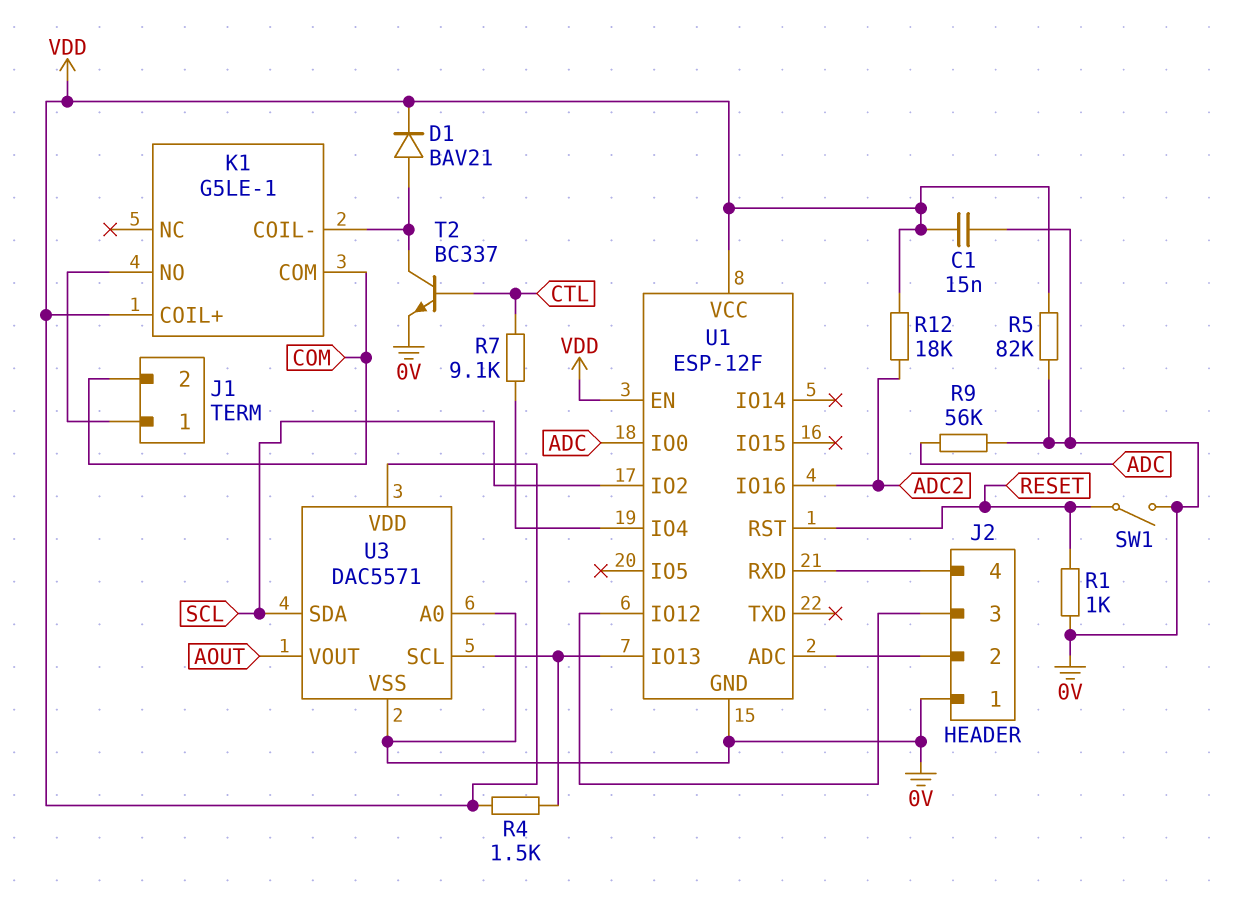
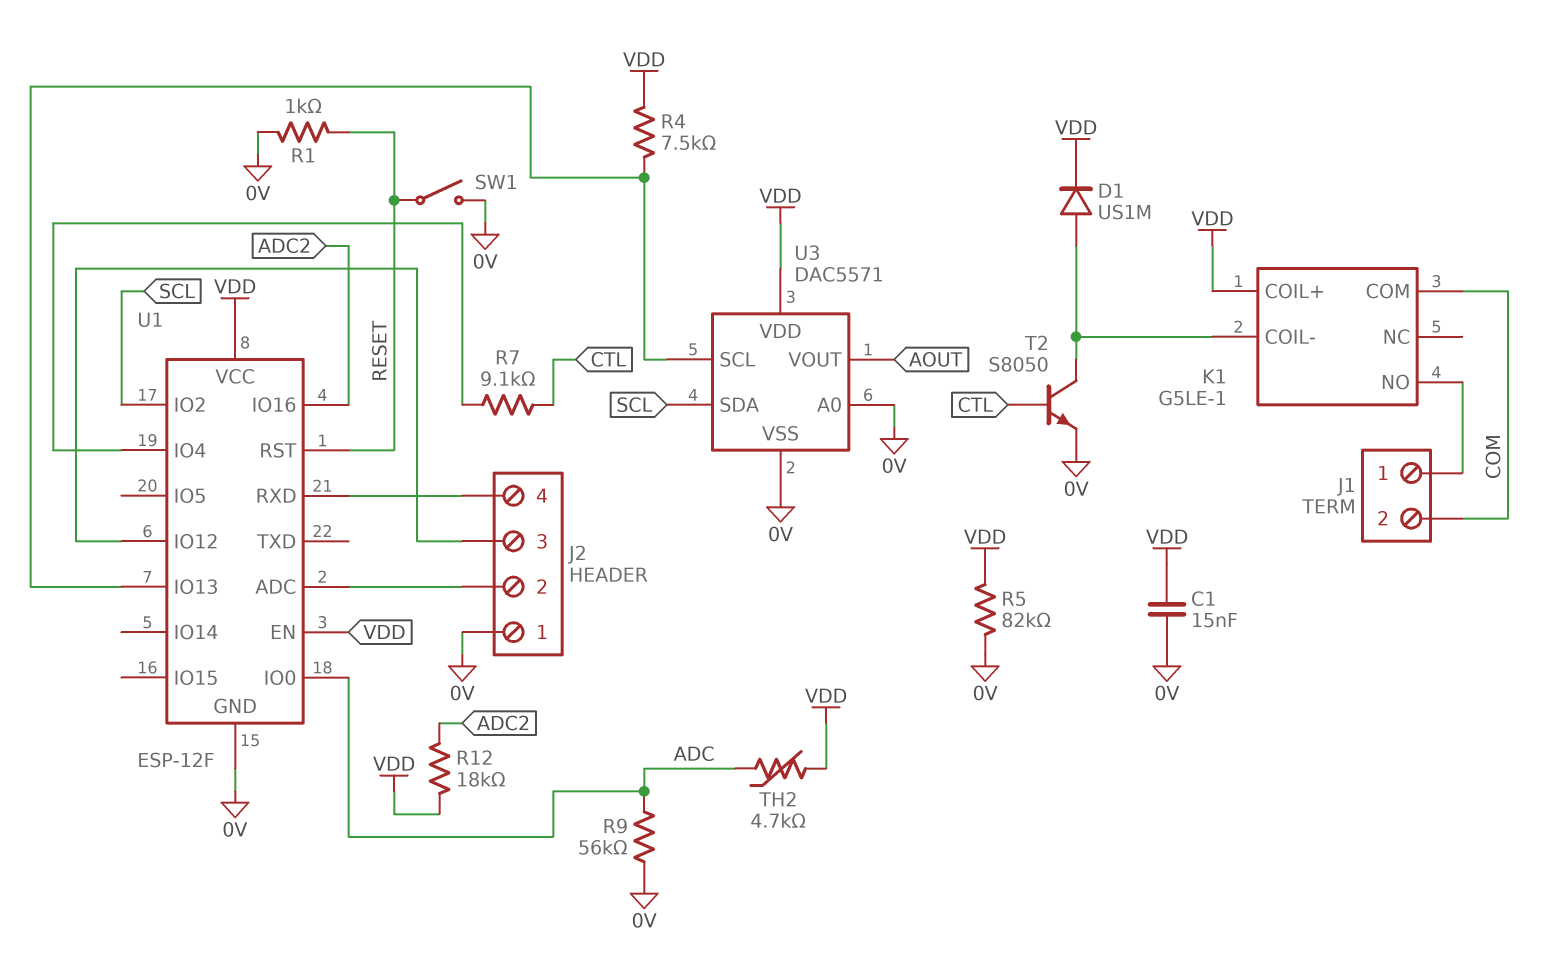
D1: diode BAV21 (A K1/COIL-, K VDD) -> diode US1M (A K1/COIL-, K VDD)
R4: 1.5k (U1/IO13, VDD) -> 7.5k (U1/IO13, VDD)
T2: NPN BC337 (B CTL, C K1/COIL-, E 0V) -> NPN S8050 (B CTL, C K1/COIL-, E 0V)
TH2: none -> 4.7k (ADC, VDD)

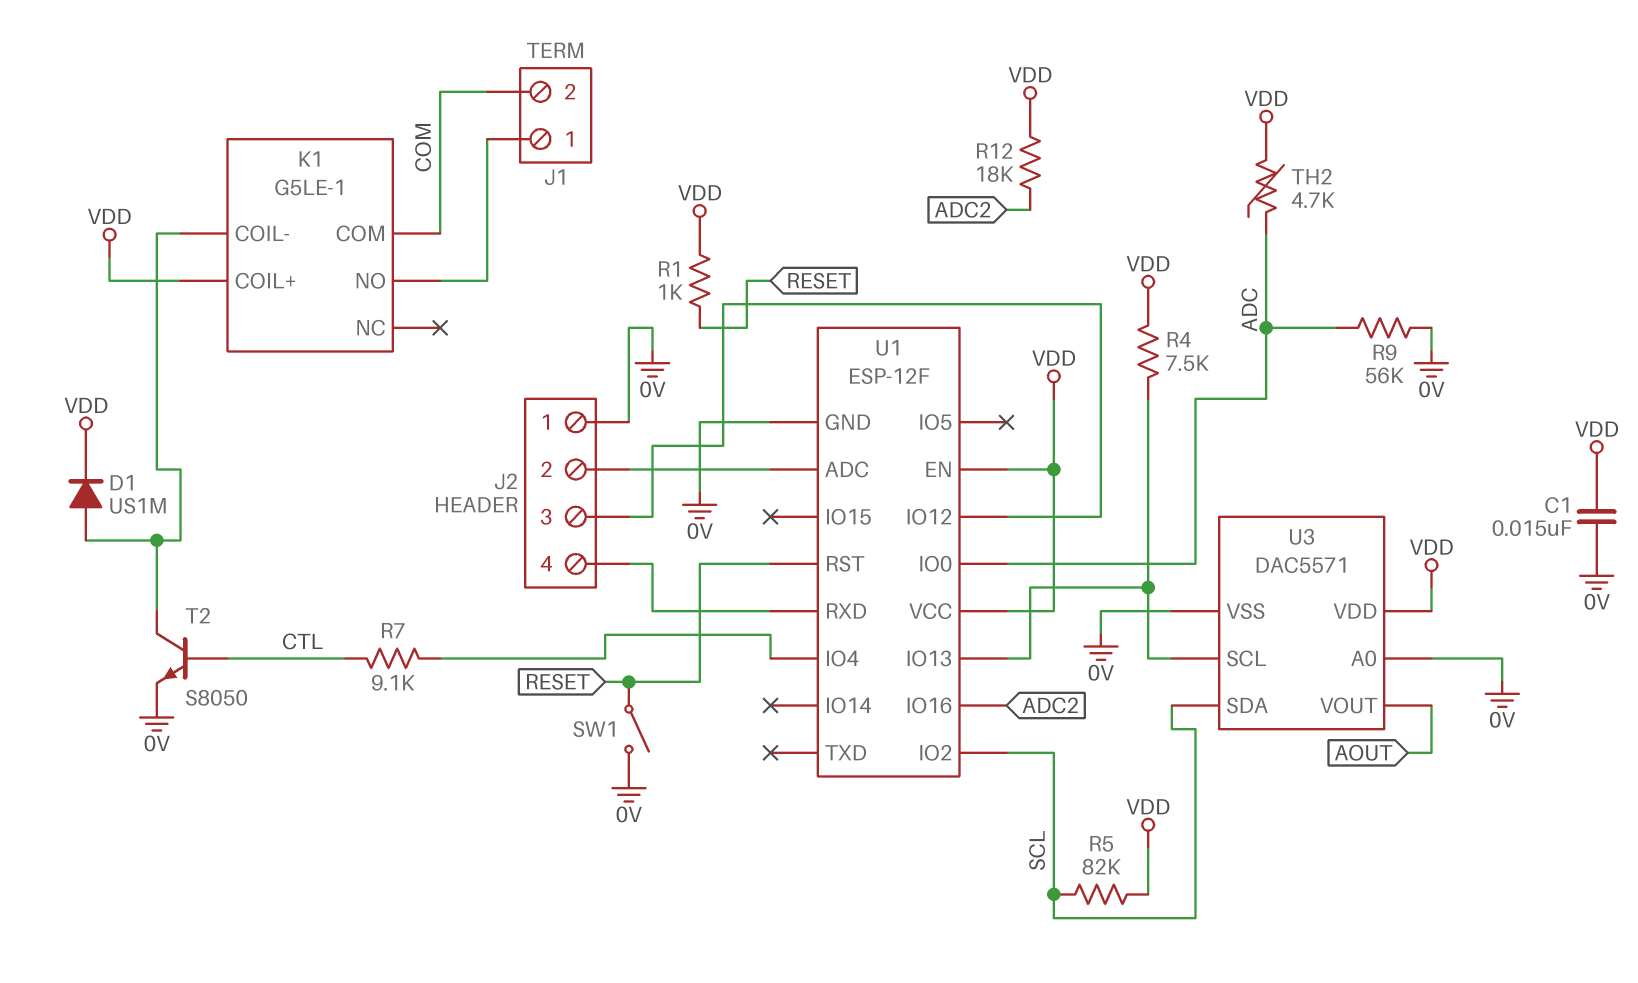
R1: 1k (0V, RESET) -> 1k (RESET, VDD)
R5: 82k (0V, VDD) -> 82k (SCL, VDD)

